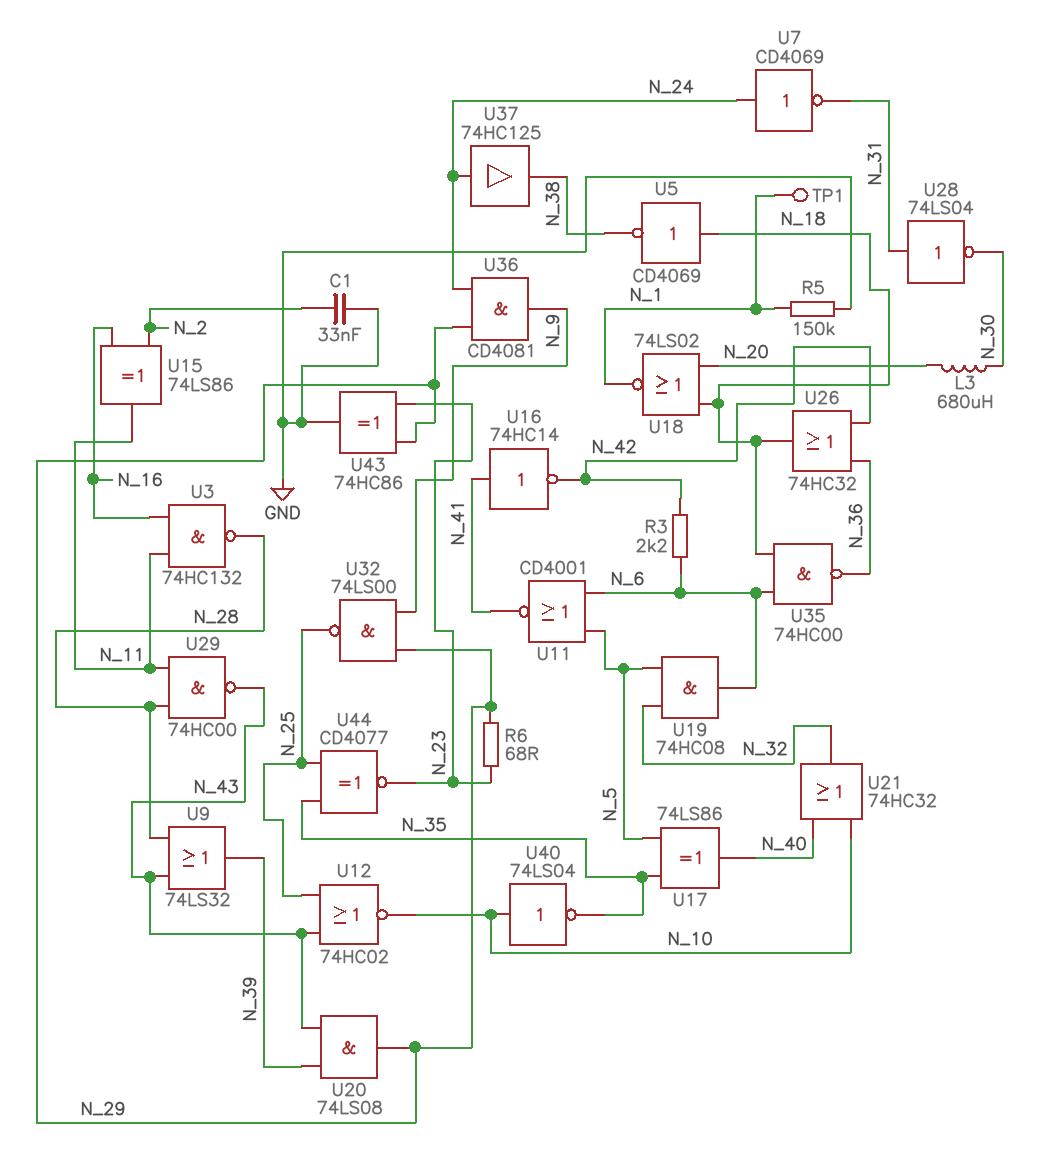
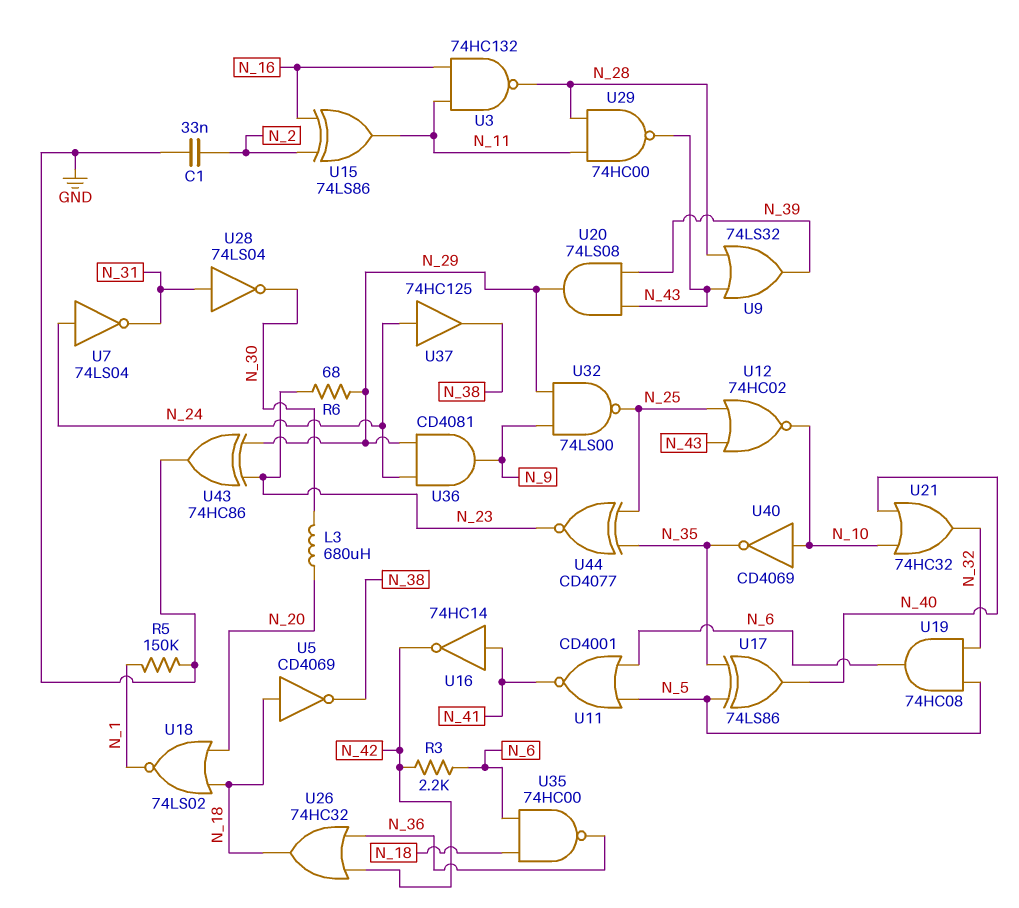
TP1: test point (N_1) -> none
U7: NOT CD4069 (in N_24, out N_31) -> NOT 74LS04 (in N_24, out N_31)
U40: NOT 74LS04 (in N_10, out N_35) -> NOT CD4069 (in N_10, out N_35)

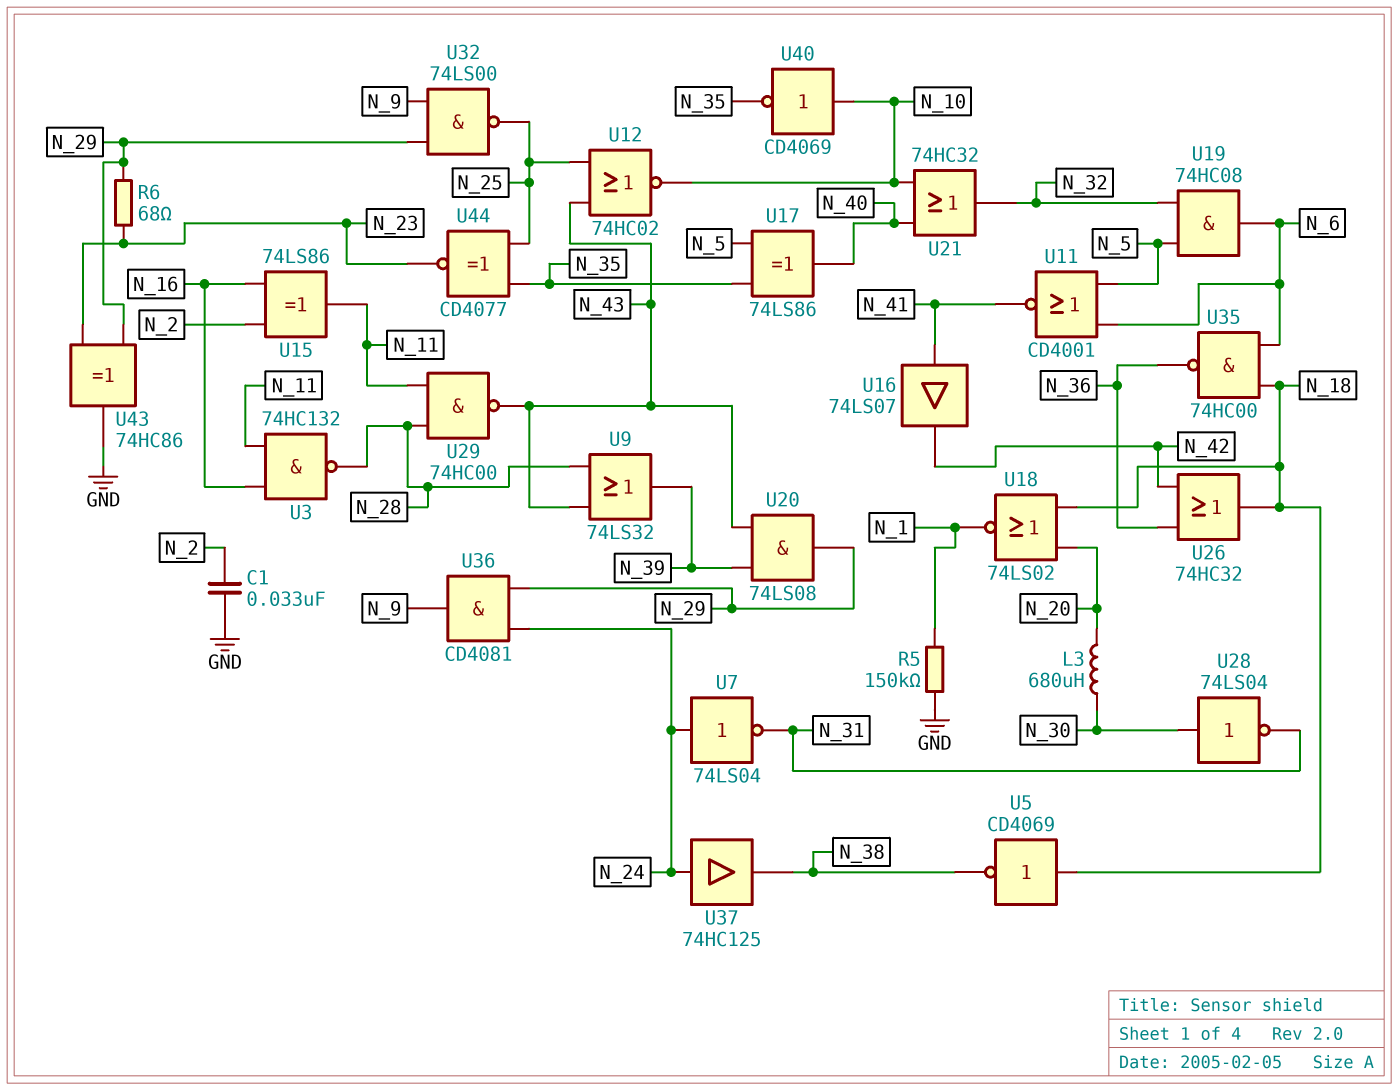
R3: 2.2k (N_6, N_42) -> none
U16: NOT 74HC14 (in N_41, out N_42) -> buffer 74LS07 (in N_41, out N_42)
U28: NOT 74LS04 (in N_31, out N_30) -> NOT 74LS04 (in N_30, out N_31)

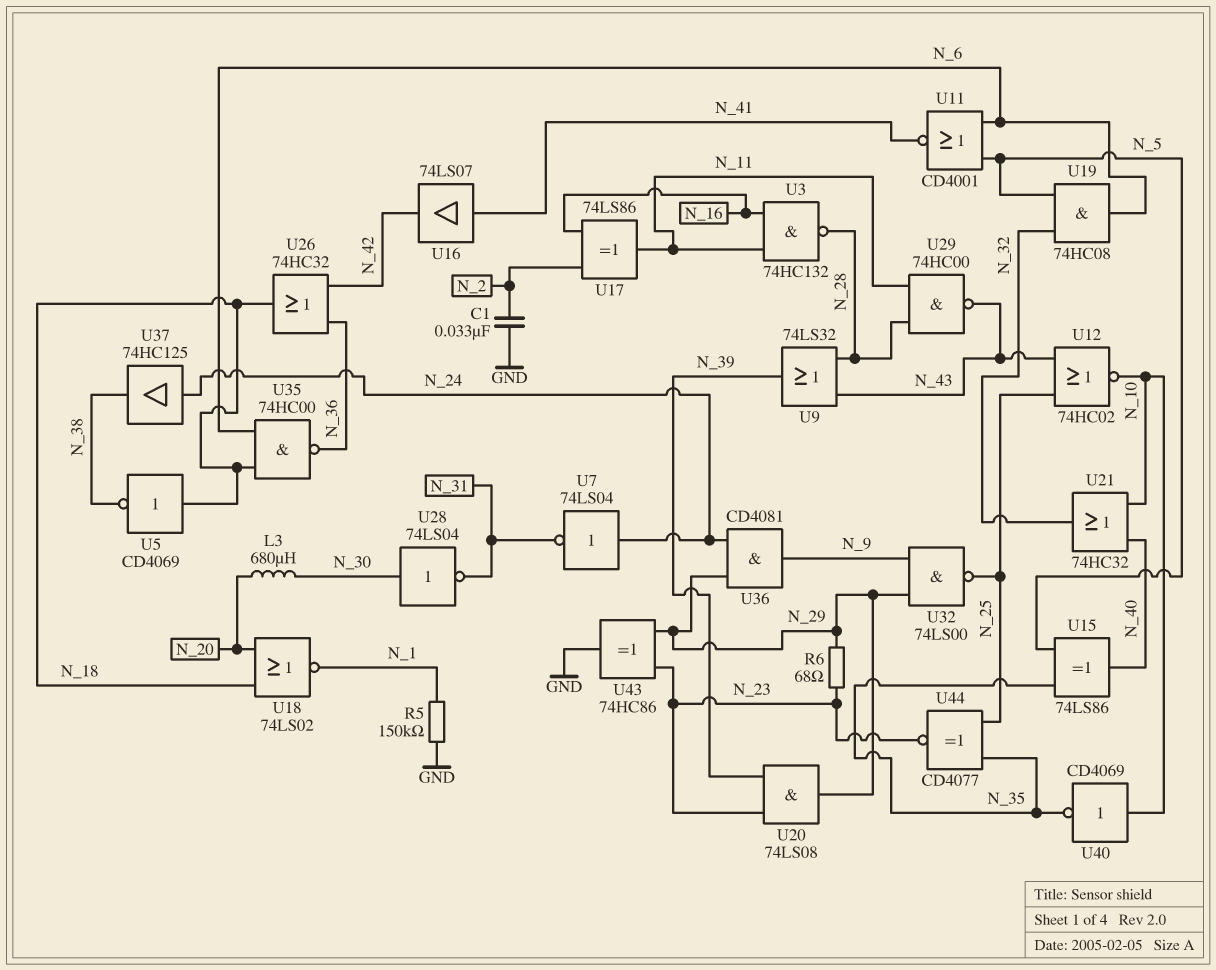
U15: XOR 74LS86 (in N_2, in N_16, out N_11) -> XOR 74LS86 (in N_5, in N_35, out N_40)
U17: XOR 74LS86 (in N_5, in N_35, out N_40) -> XOR 74LS86 (in N_2, in N_16, out N_11)
U20: AND 74LS08 (in N_39, in N_43, out N_29) -> AND 74LS08 (in N_23, in N_39, out N_29)

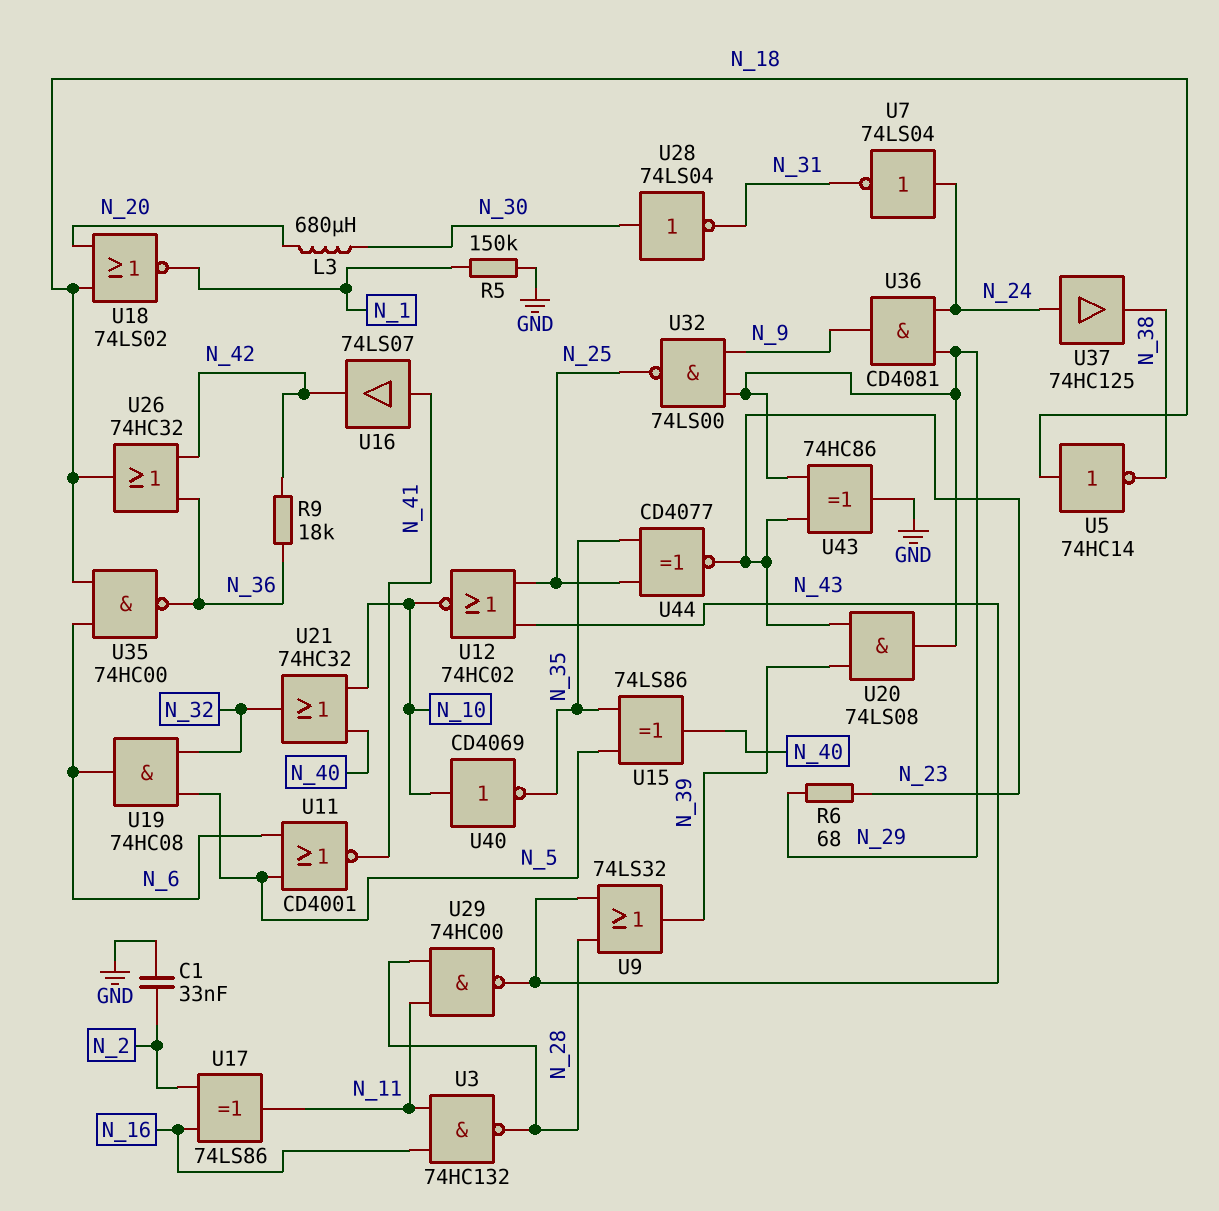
R9: none -> 18k (N_36, N_42)
U5: NOT CD4069 (in N_18, out N_38) -> NOT 74HC14 (in N_18, out N_38)

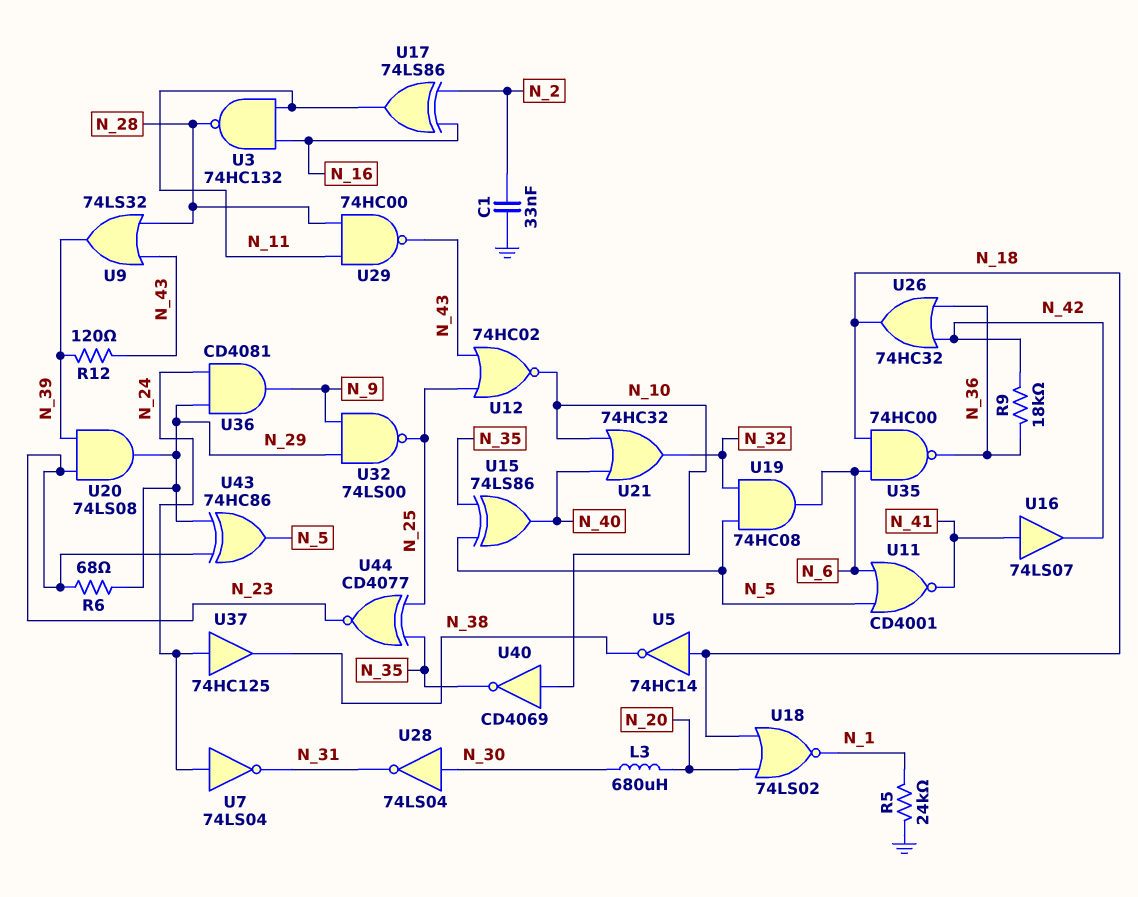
R5: 150k (GND, N_1) -> 24k (GND, N_1)
R12: none -> 120 (N_39, N_43)
U43: XOR 74HC86 (in N_23, in N_29, out GND) -> XOR 74HC86 (in N_23, in N_29, out N_5)

